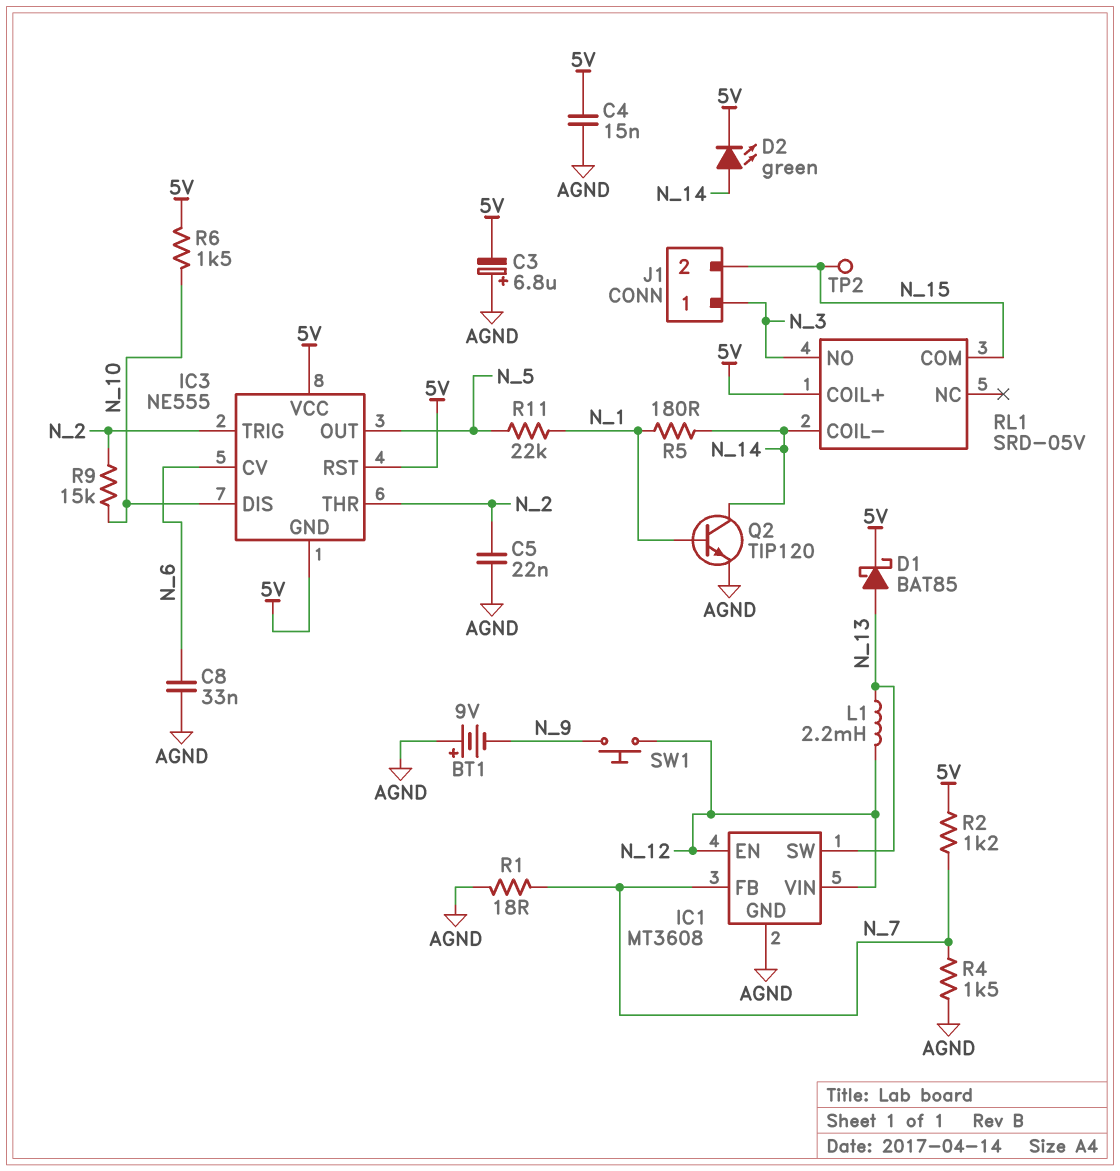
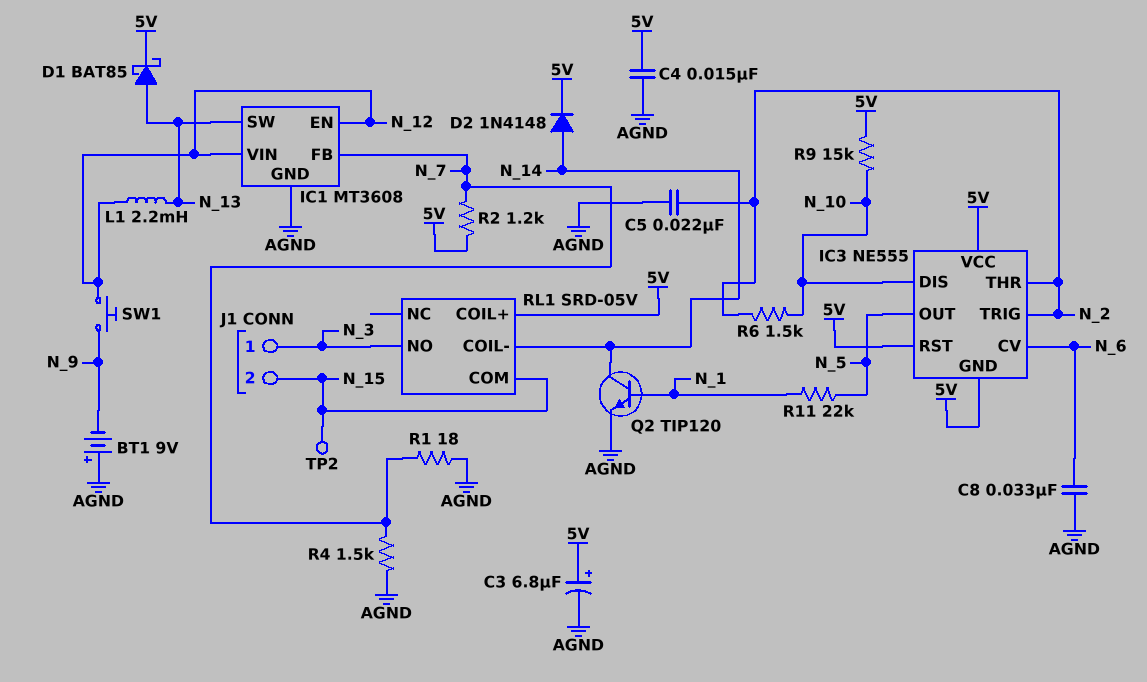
C3: 6.8uF (plus AGND, minus 5V) -> 6.8uF (plus 5V, minus AGND)
D2: LED green (A N_14, K 5V) -> diode 1N4148 (A N_14, K 5V)
R5: 180 (N_1, N_14) -> none
R6: 1.5k (5V, N_10) -> 1.5k (N_2, N_10)
R9: 15k (N_2, N_10) -> 15k (5V, N_10)

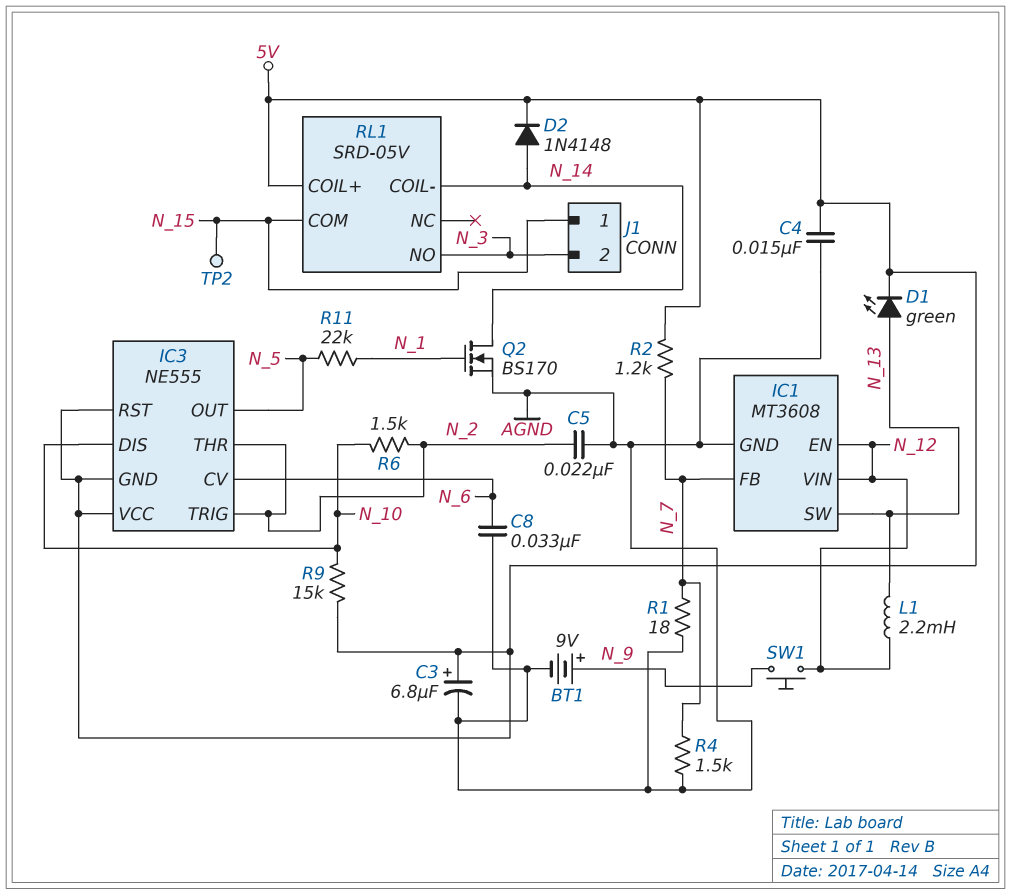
BT1: 9V (plus AGND, minus N_9) -> 9V (plus N_9, minus AGND)
D1: schottky BAT85 (A N_13, K 5V) -> LED green (A N_13, K 5V)
J1 pin 1: N_3 -> N_15
J1 pin 2: N_15 -> N_3
Q2: NPN TIP120 (B N_1, C N_14, E AGND) -> NMOS BS170 (G N_1, D N_14, S AGND)

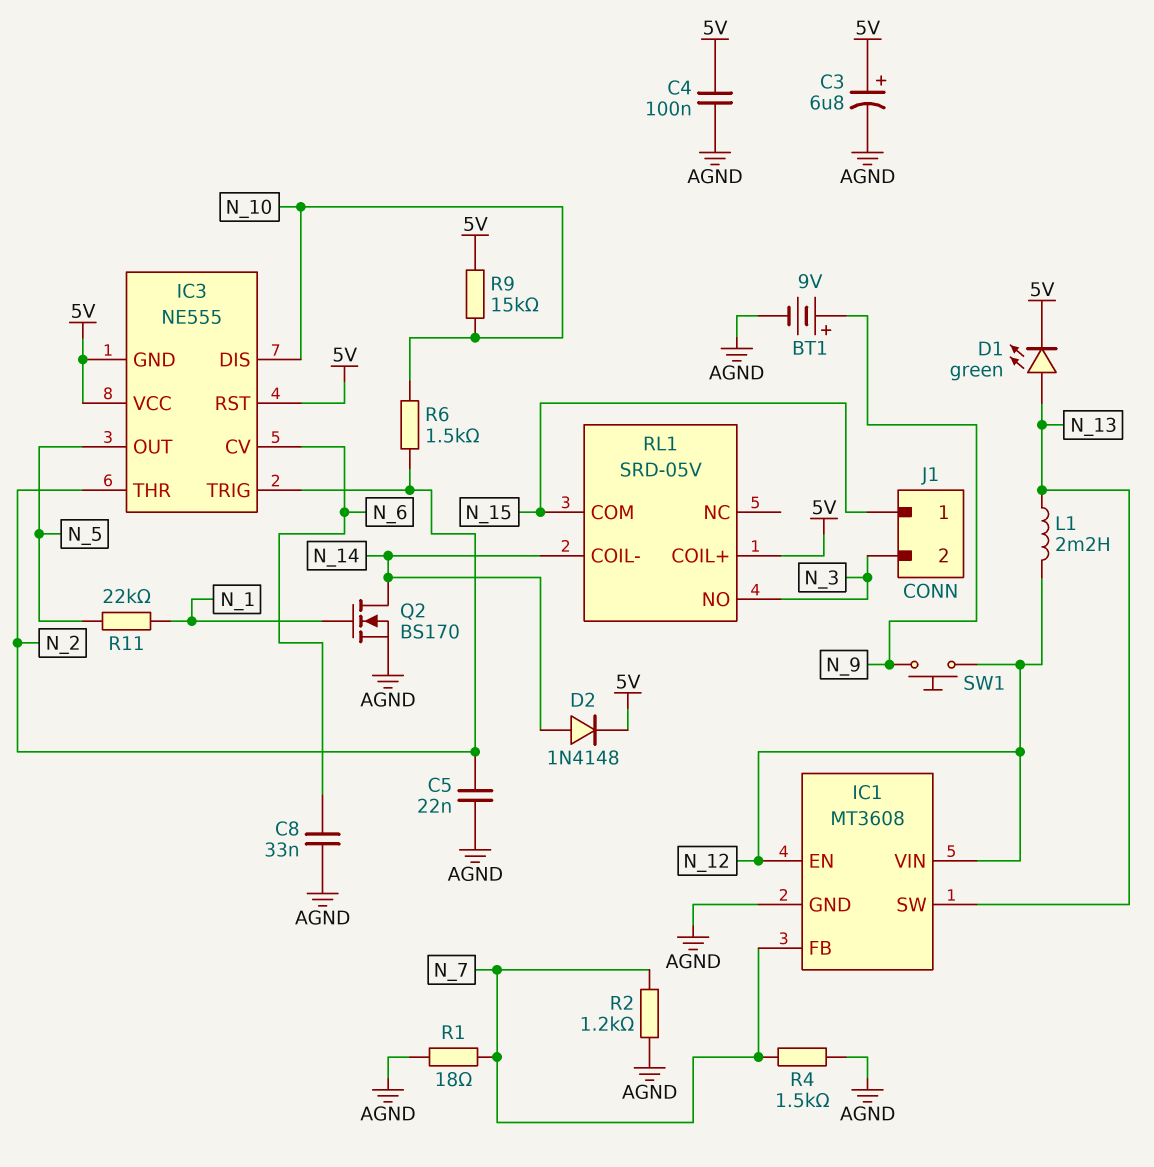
C4: 15nF (5V, AGND) -> 100nF (5V, AGND)
R2: 1.2k (5V, N_7) -> 1.2k (AGND, N_7)
TP2: test point (N_15) -> none

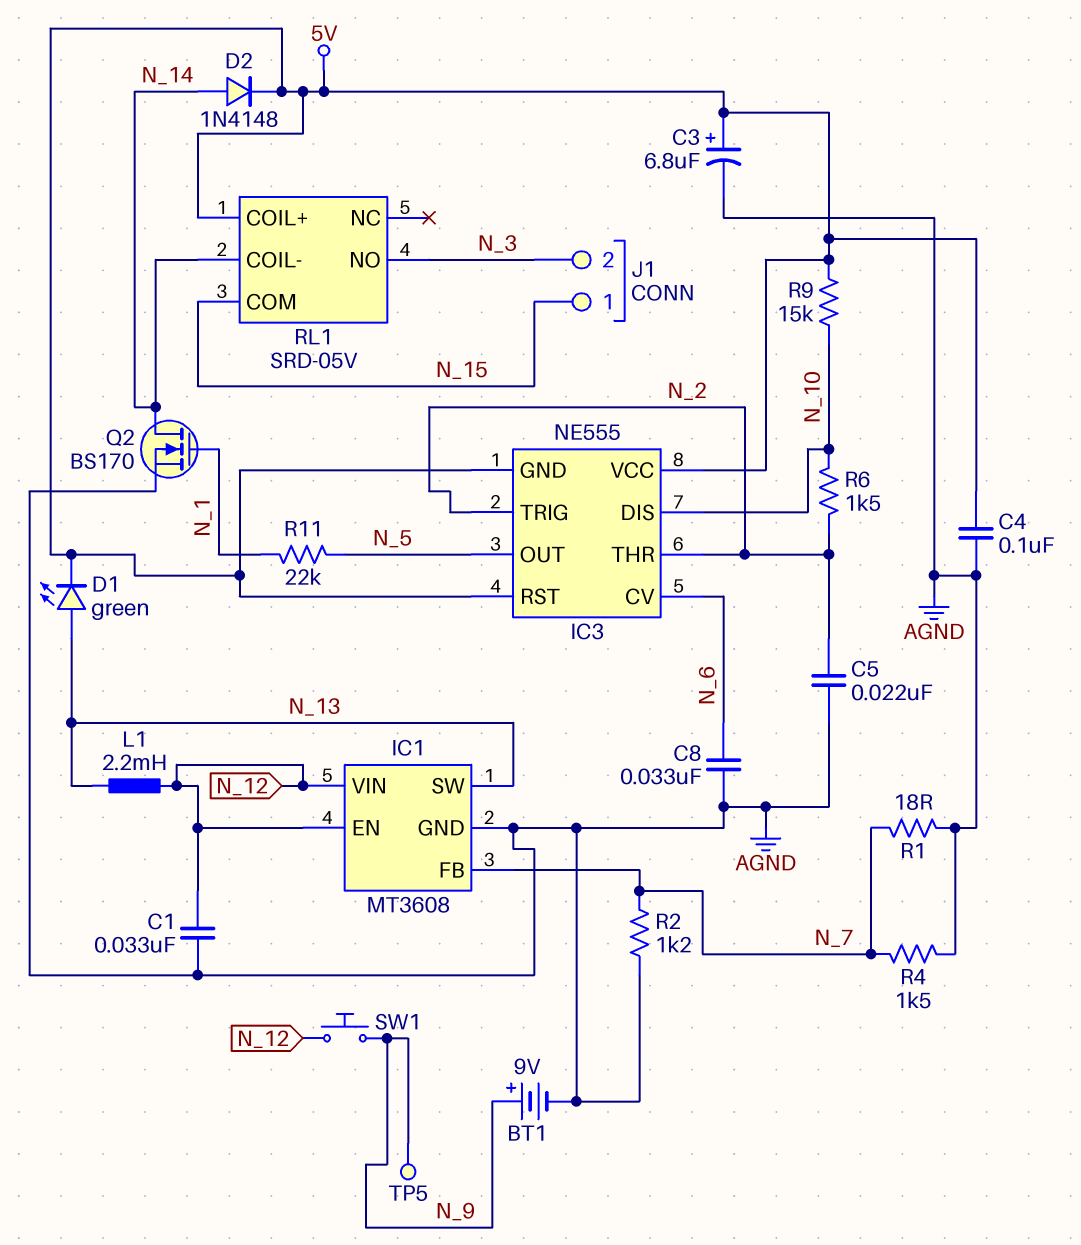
C1: none -> 33nF (AGND, N_12)
TP5: none -> test point (N_9)

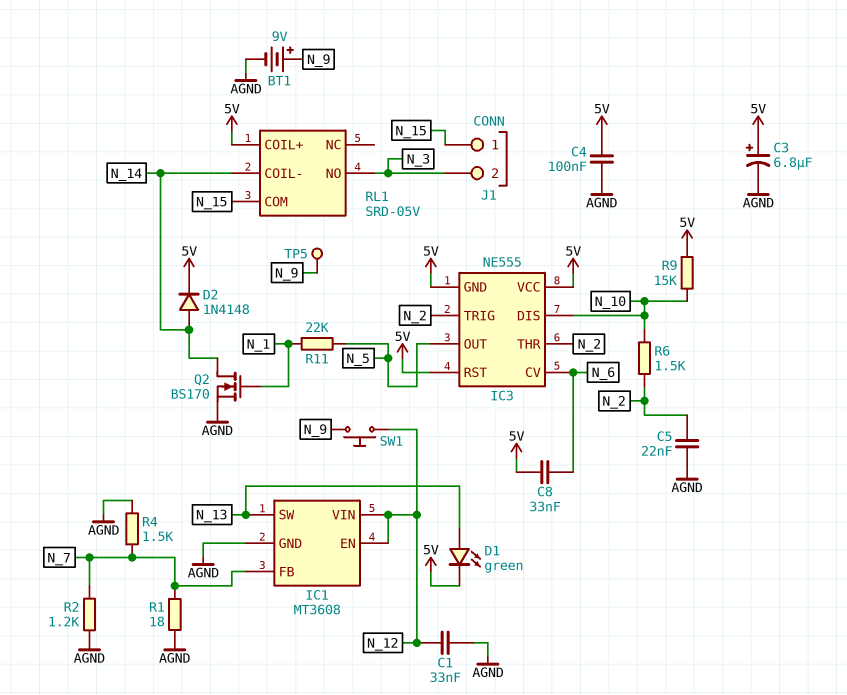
C8: 33nF (AGND, N_6) -> 33nF (5V, N_6)
L1: 2.2mH (N_12, N_13) -> none

